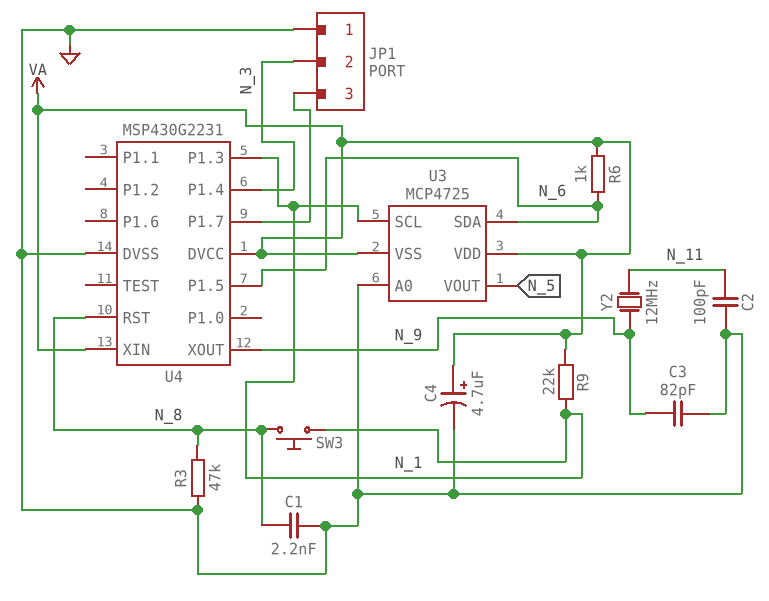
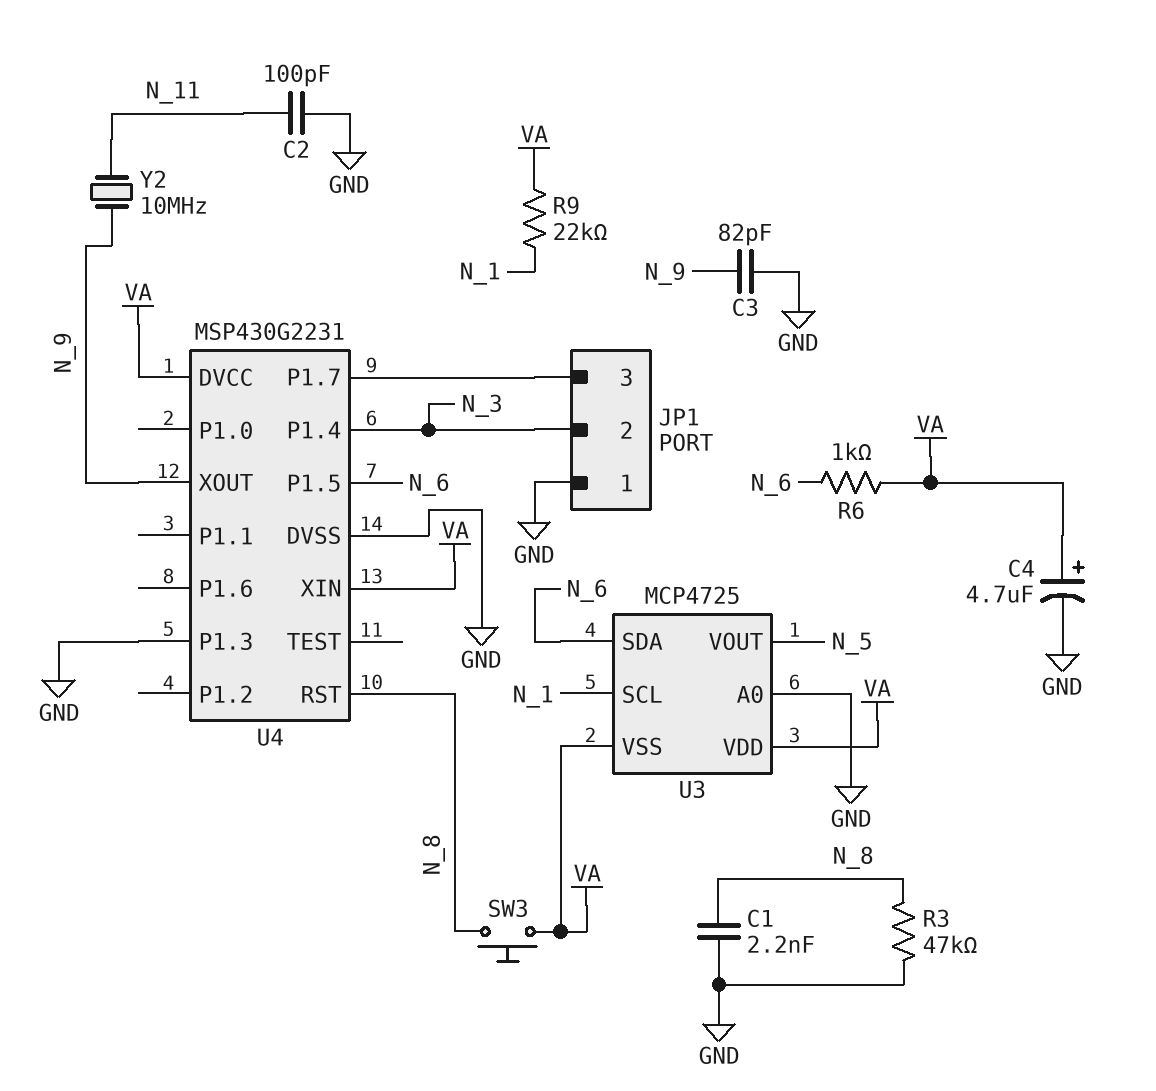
SW3: button (N_1, N_8) -> button (N_8, VA)
U4 pin P1.3: N_1 -> GND
Y2: 12MHz (N_9, N_11) -> 10MHz (N_9, N_11)

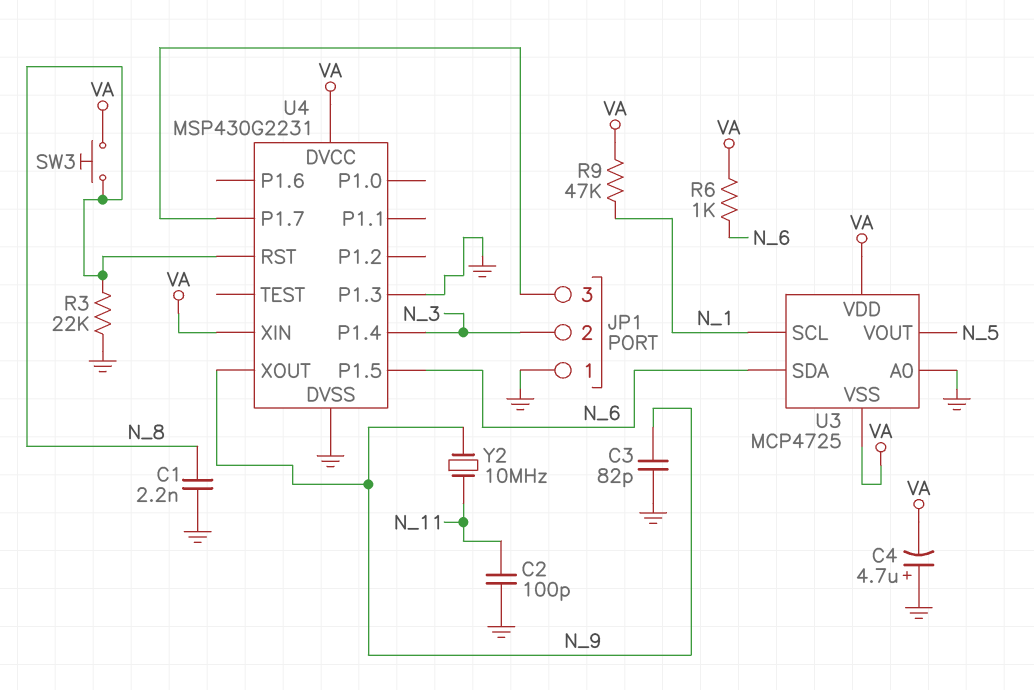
C4: 4.7uF (plus VA, minus GND) -> 4.7uF (plus GND, minus VA)
R3: 47k (GND, N_8) -> 22k (GND, N_8)
R9: 22k (N_1, VA) -> 47k (N_1, VA)

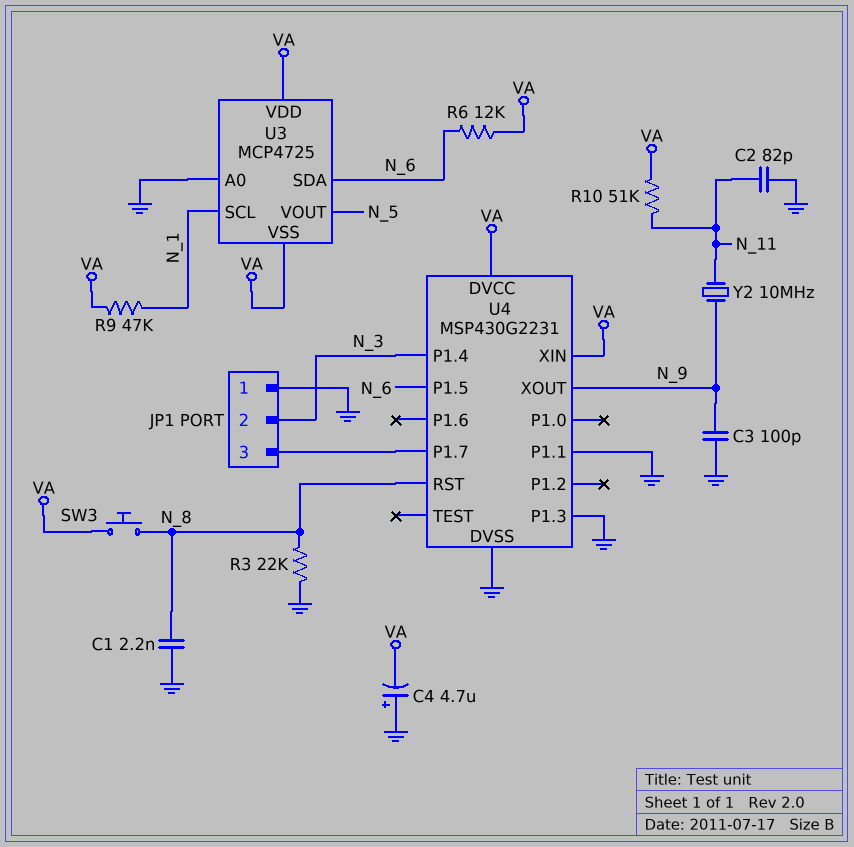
C2: 100pF (GND, N_11) -> 82pF (GND, N_11)
C3: 82pF (GND, N_9) -> 100pF (GND, N_9)
R6: 1k (N_6, VA) -> 12k (N_6, VA)
R10: none -> 51k (N_11, VA)
U4 pin P1.1: none -> GND

